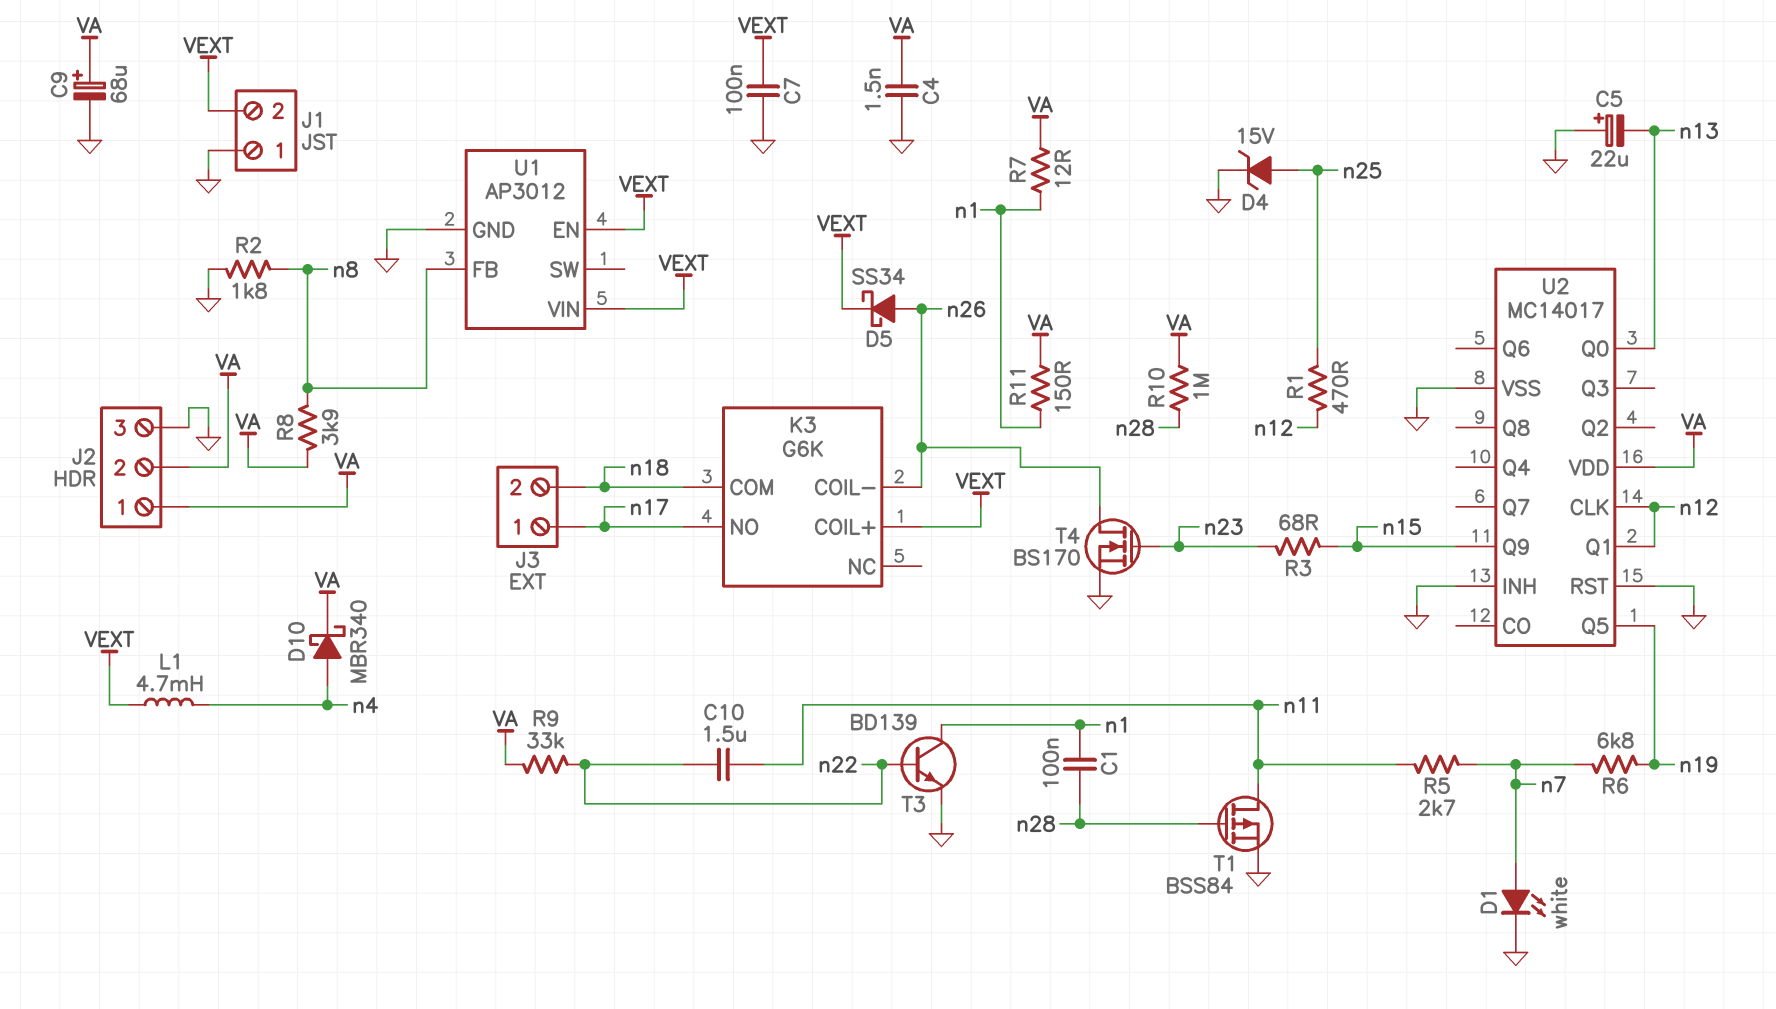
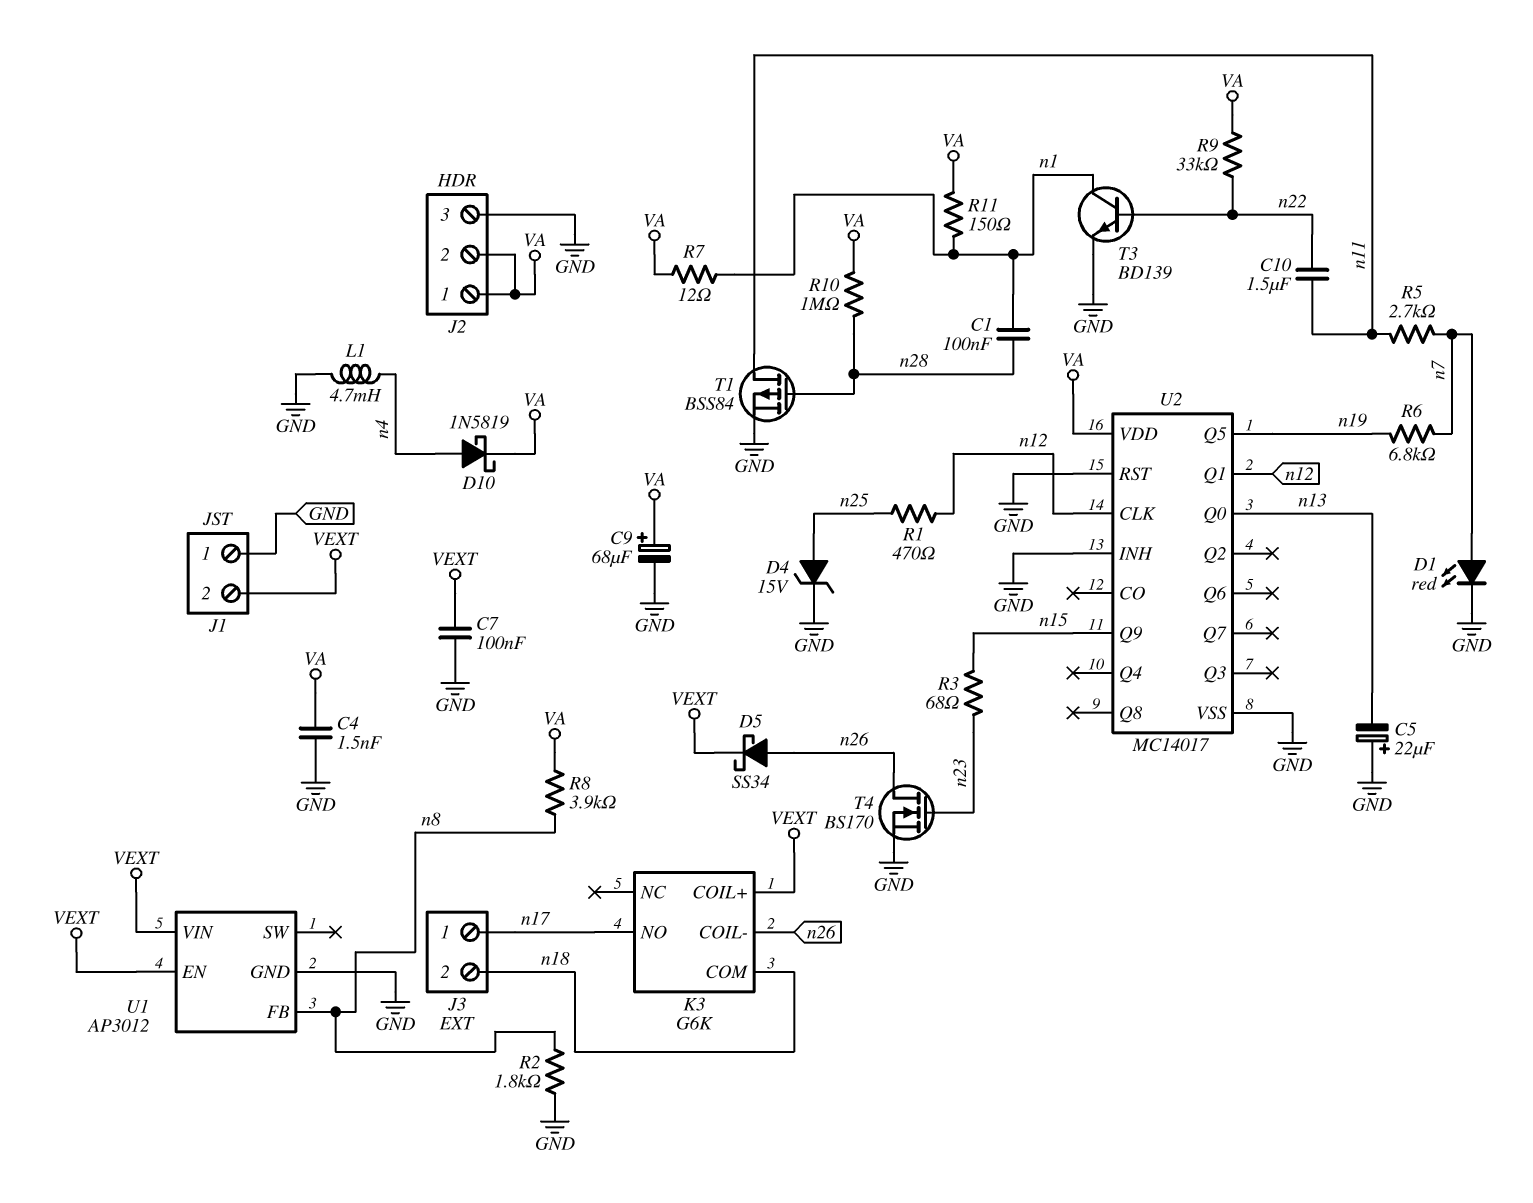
D1: LED white (A n7, K GND) -> LED red (A n7, K GND)
D10: schottky MBR340 (A n4, K VA) -> schottky 1N5819 (A n4, K VA)
L1: 4.7mH (VEXT, n4) -> 4.7mH (GND, n4)

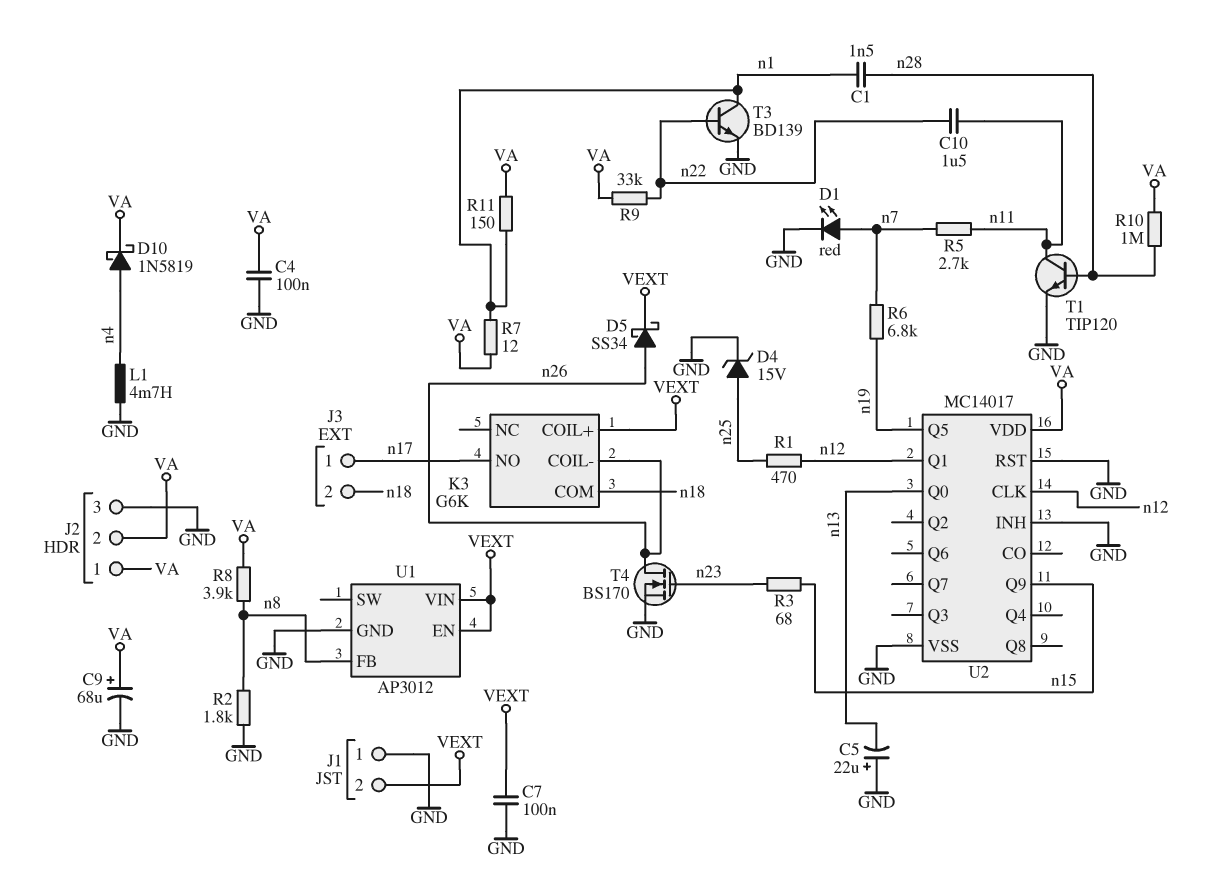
C1: 100nF (n1, n28) -> 1.5nF (n1, n28)
C4: 1.5nF (GND, VA) -> 100nF (GND, VA)
T1: PMOS BSS84 (G n28, D n11, S GND) -> NPN TIP120 (B n28, C n11, E GND)

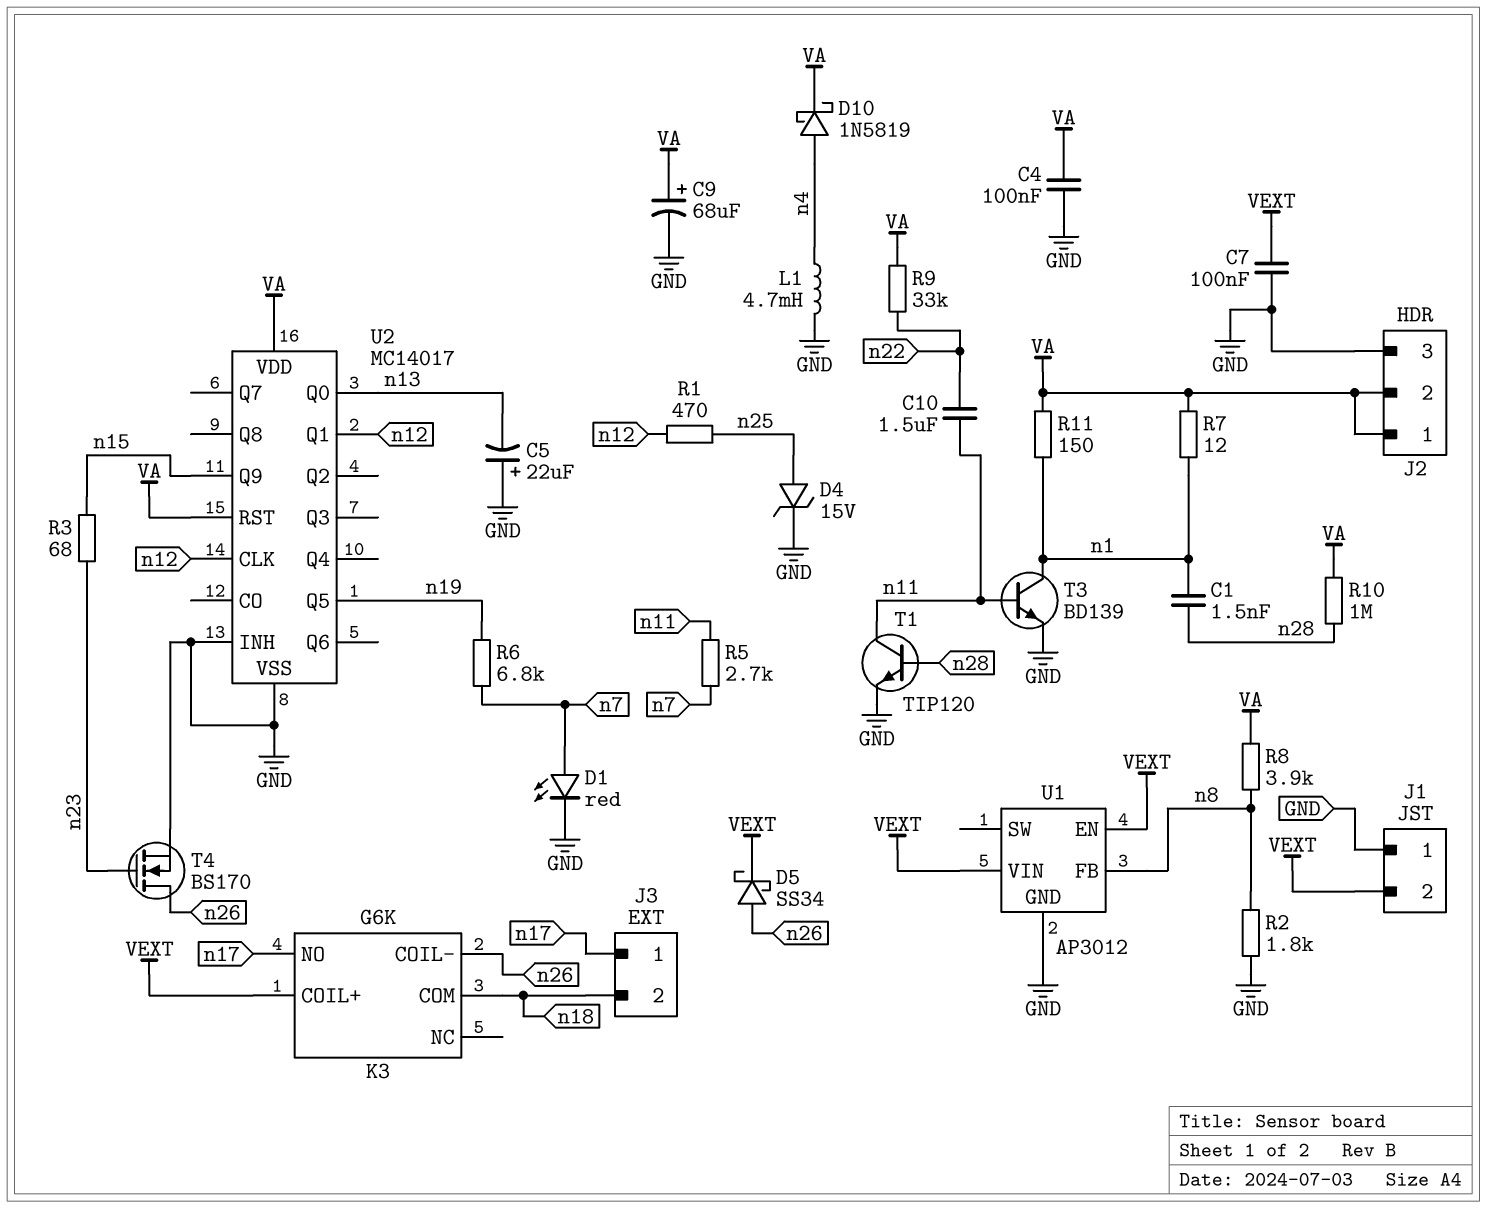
T3: NPN BD139 (B n22, C n1, E GND) -> NPN BD139 (B n11, C n1, E GND)
U2 pin RST: GND -> VA

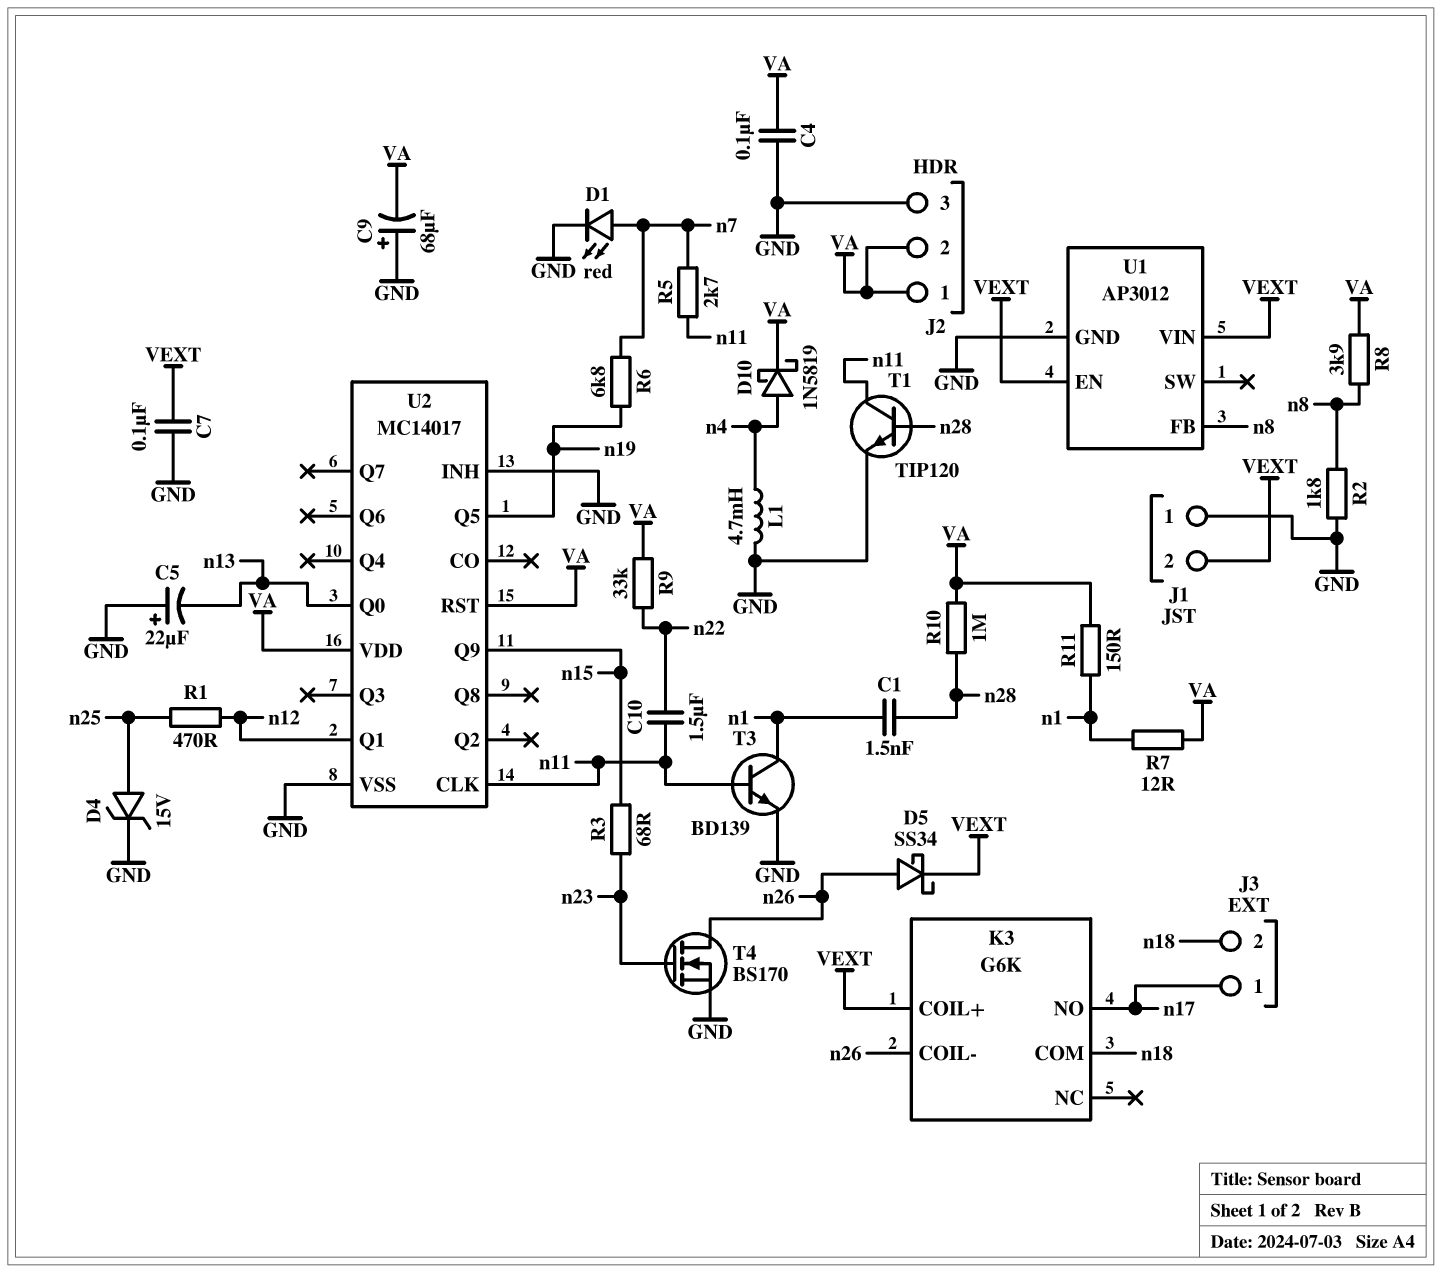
C9: 68uF (plus VA, minus GND) -> 68uF (plus GND, minus VA)
U2 pin CLK: n12 -> n11

